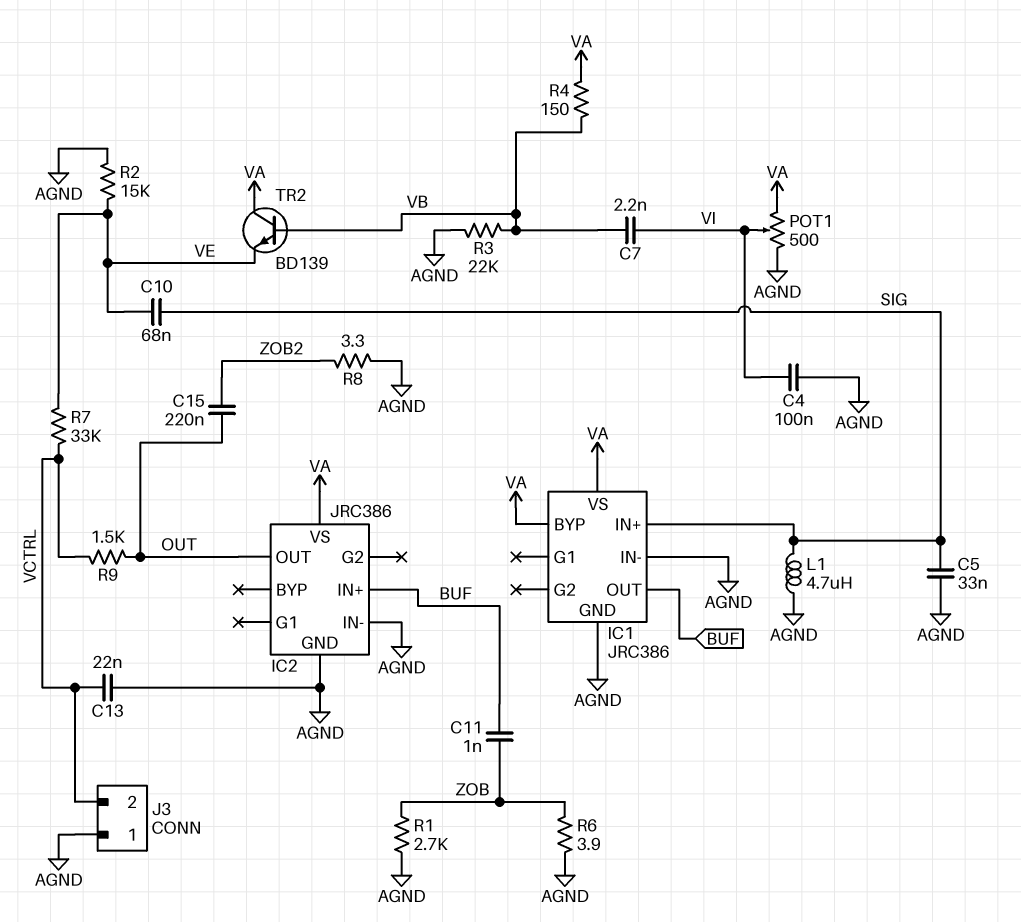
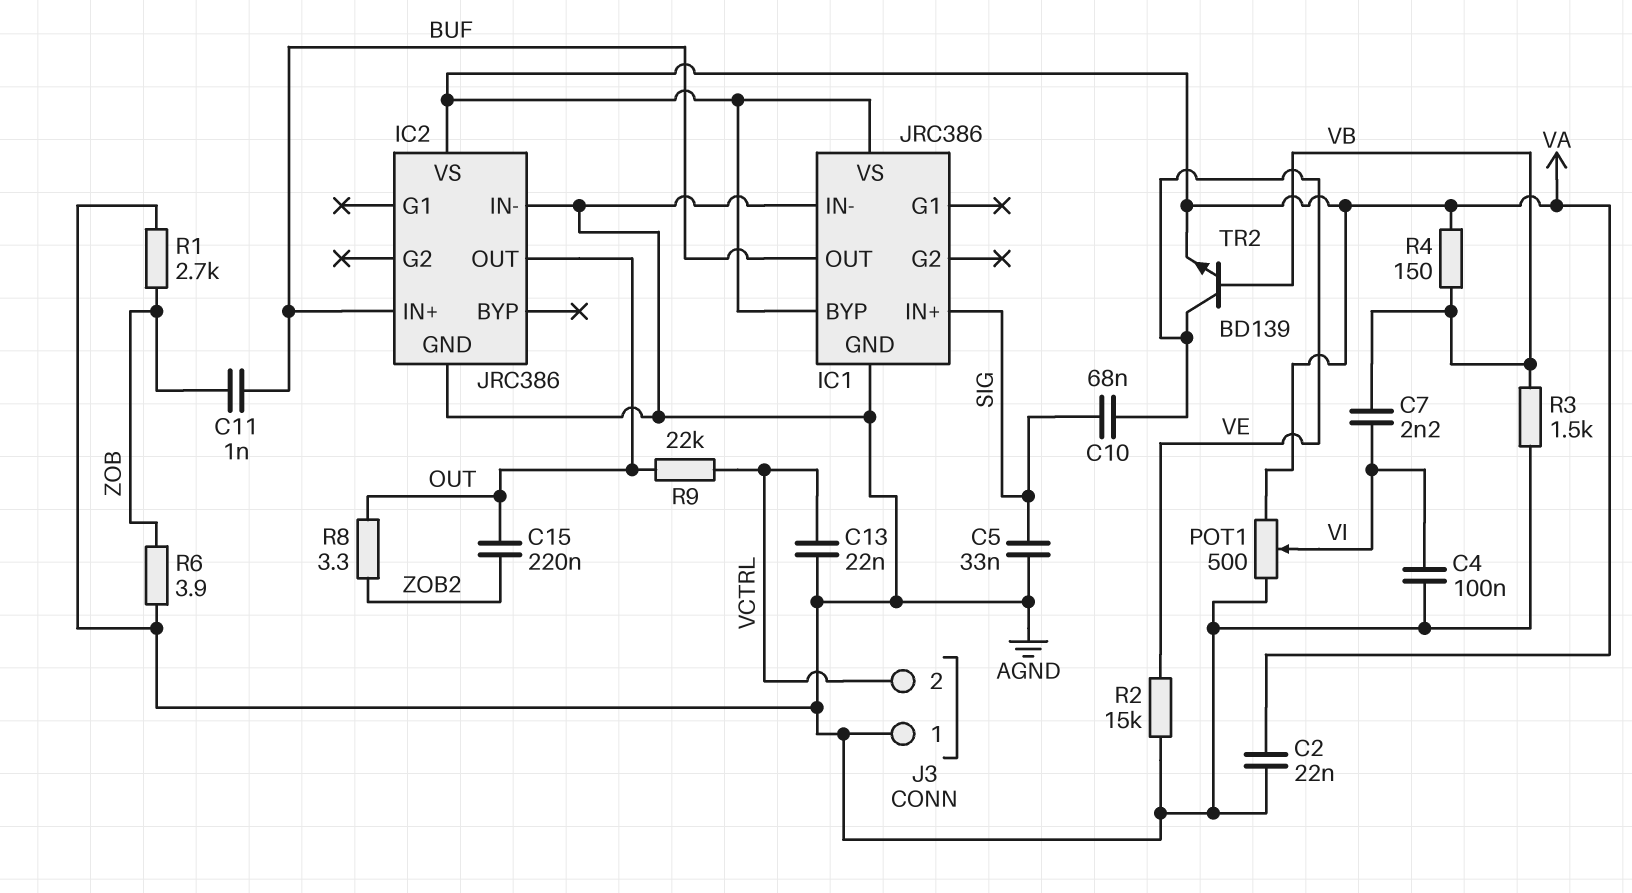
C2: none -> 22nF (AGND, VA)
L1: 4.7uH (AGND, SIG) -> none
R3: 22k (AGND, VB) -> 1.5k (AGND, VB)
R7: 33k (VCTRL, VE) -> none
R8: 3.3 (AGND, ZOB2) -> 3.3 (OUT, ZOB2)
R9: 1.5k (OUT, VCTRL) -> 22k (OUT, VCTRL)
TR2: NPN BD139 (B VB, C VA, E VE) -> NPN BD139 (B VB, C VE, E VA)

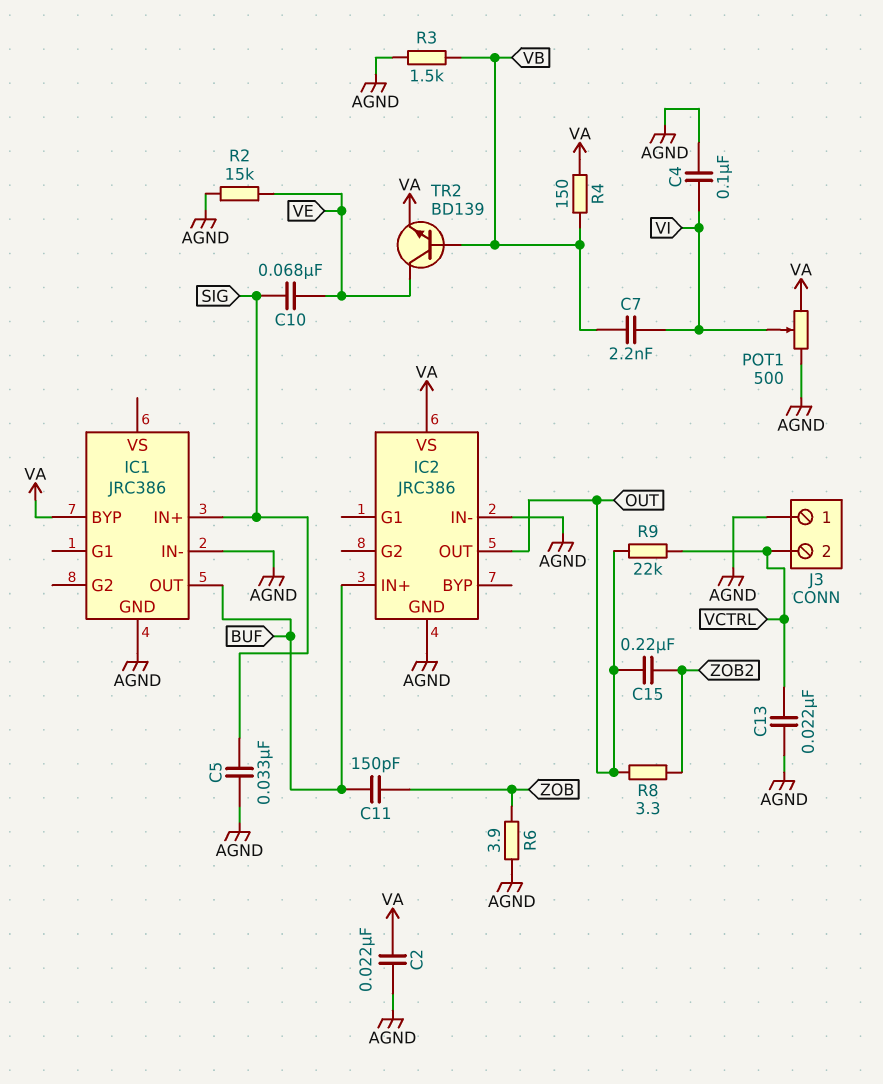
C11: 1nF (BUF, ZOB) -> 150pF (BUF, ZOB)
IC1 pin VS: VA -> none
R1: 2.7k (AGND, ZOB) -> none

